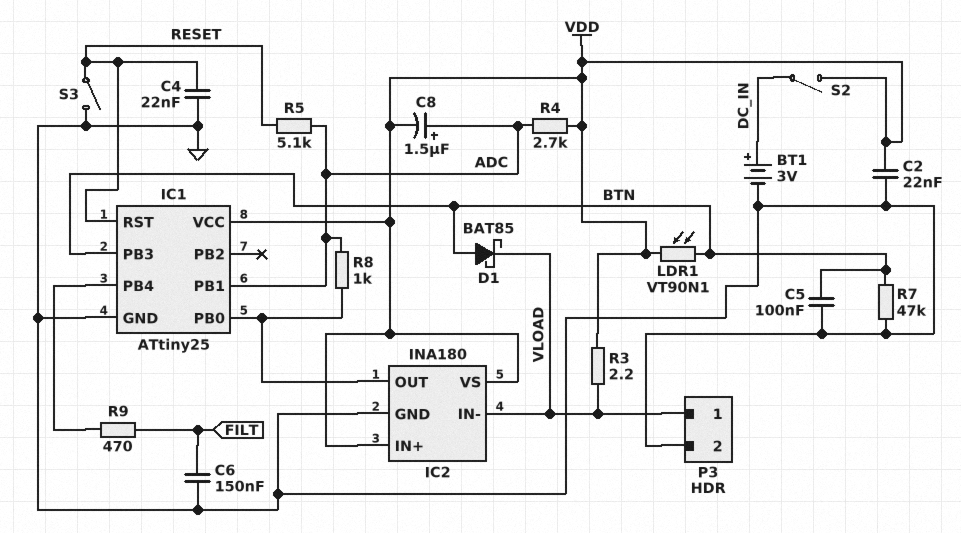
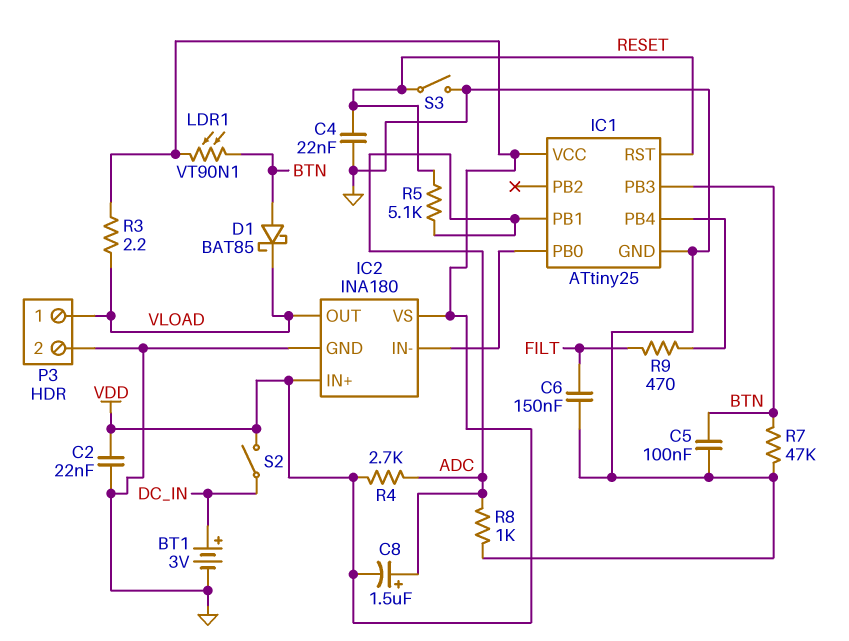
IC2 pin IN-: VLOAD -> IC1/PB0
IC2 pin OUT: IC1/PB0 -> VLOAD
R8: 1k (ADC, IC1/PB0) -> 1k (ADC, GND)

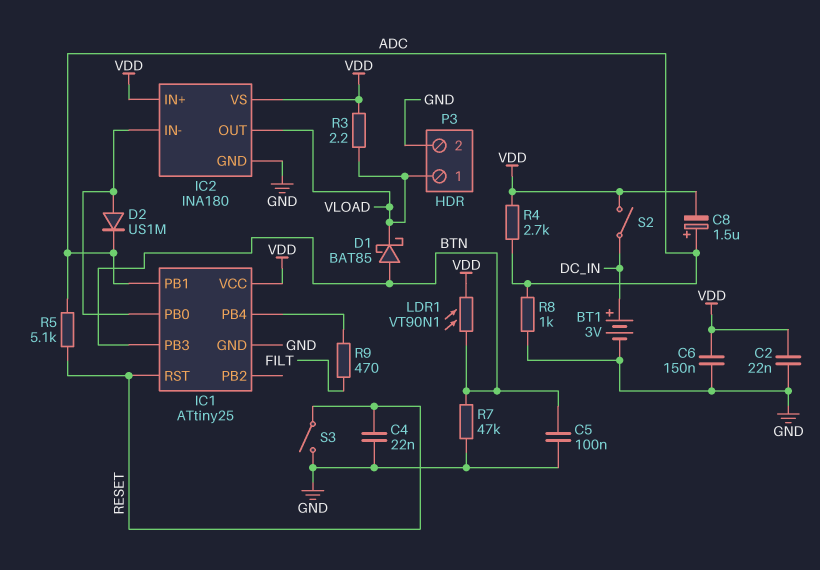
C6: 150nF (FILT, GND) -> 150nF (GND, VDD)
D2: none -> diode US1M (A IC1/PB0, K ADC)

